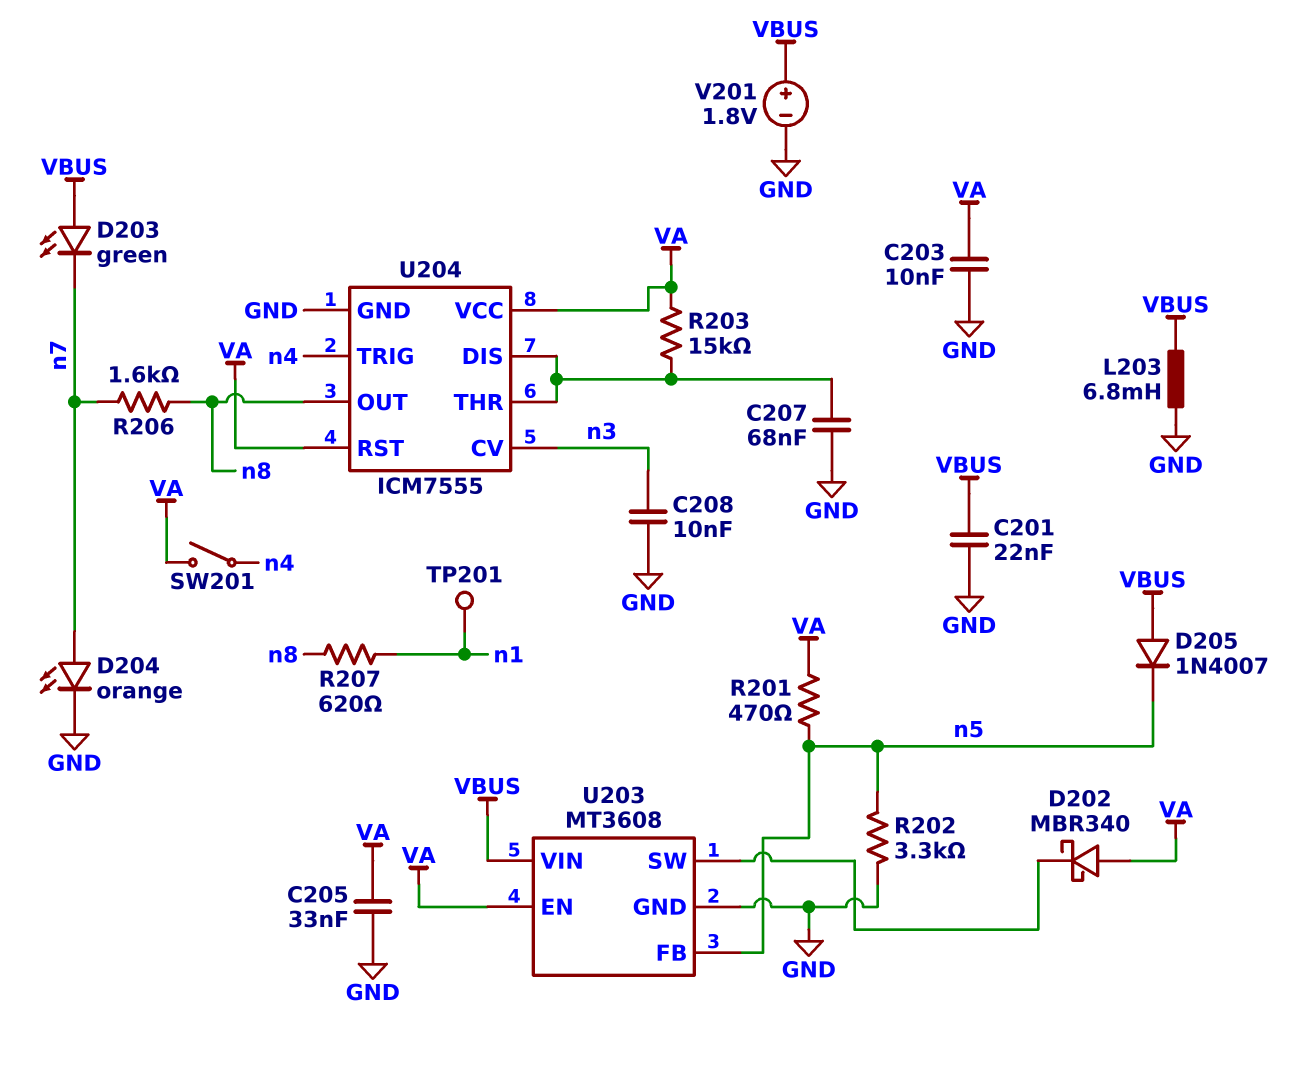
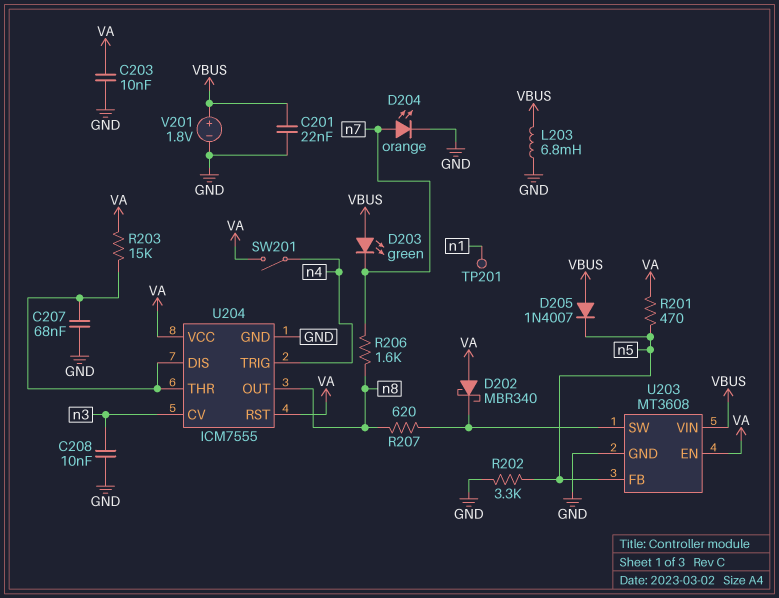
C205: 33nF (GND, VA) -> none
R207: 620 (n1, n8) -> 620 (U203/SW, n8)

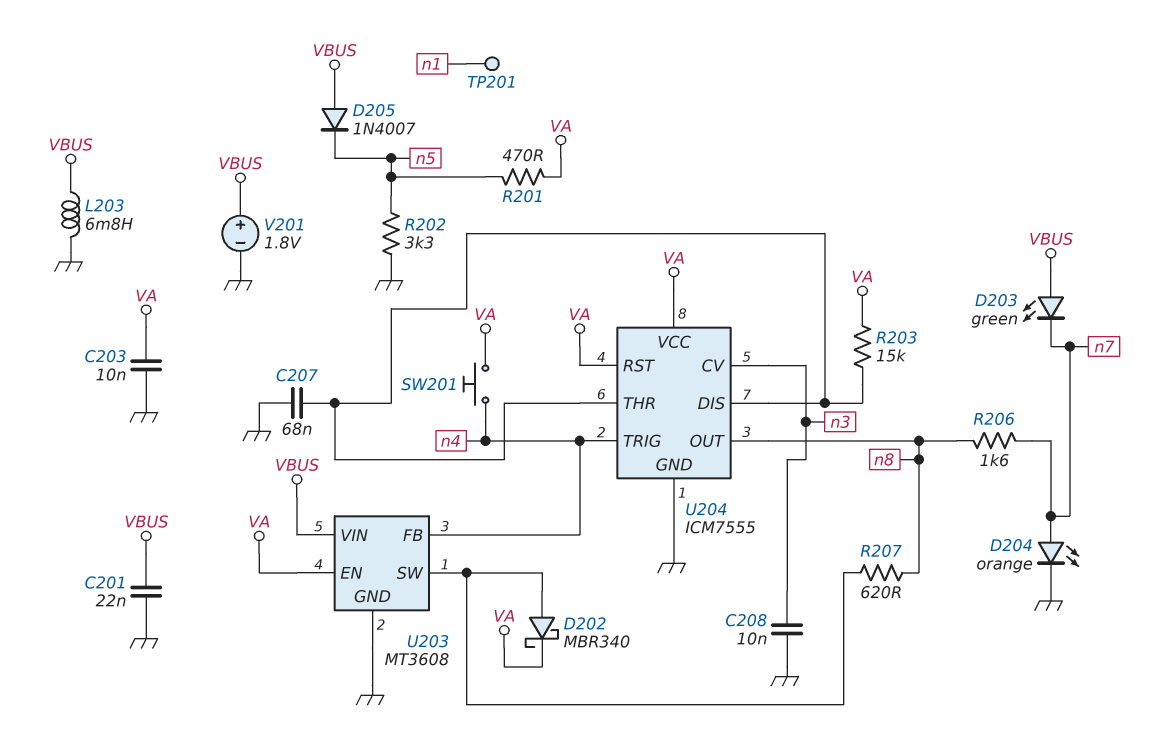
D202: schottky MBR340 (A VA, K U203/SW) -> schottky MBR340 (A U203/SW, K VA)
SW201: switch (VA, n4) -> button (VA, n4)
U203 pin FB: n5 -> n4

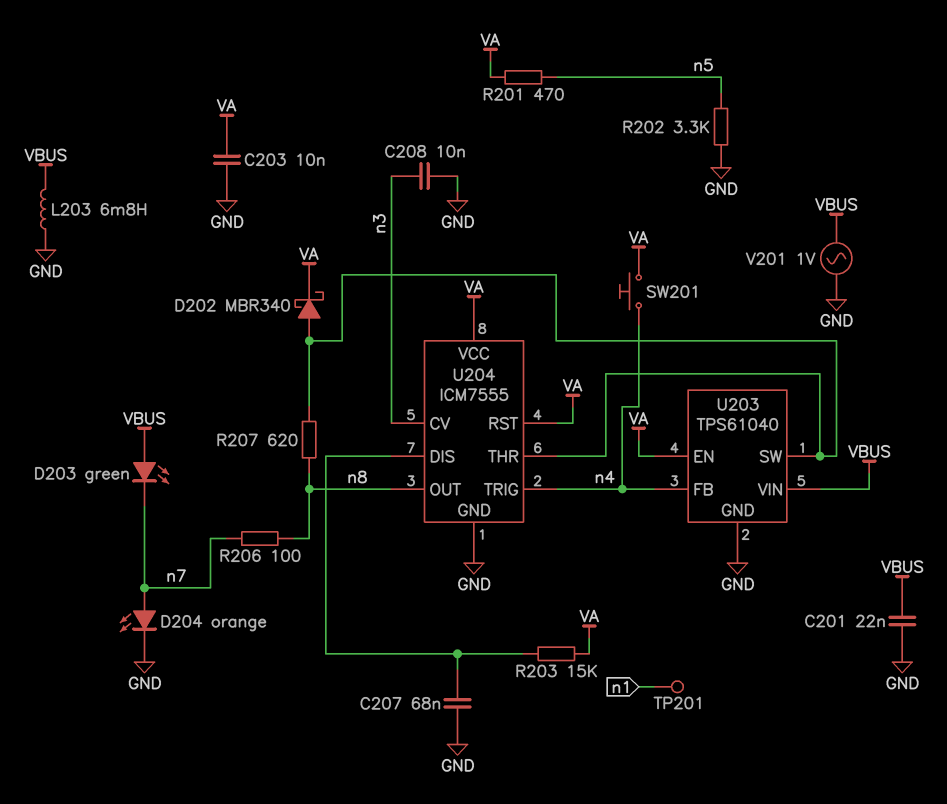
D205: diode 1N4007 (A VBUS, K n5) -> none
R206: 1.6k (n7, n8) -> 100 (n7, n8)
U203: MT3608 -> TPS61040
U204 pin THR: U204/DIS -> U203/SW
V201: 1.8V (plus VBUS, minus GND) -> AC 1V (GND, VBUS)

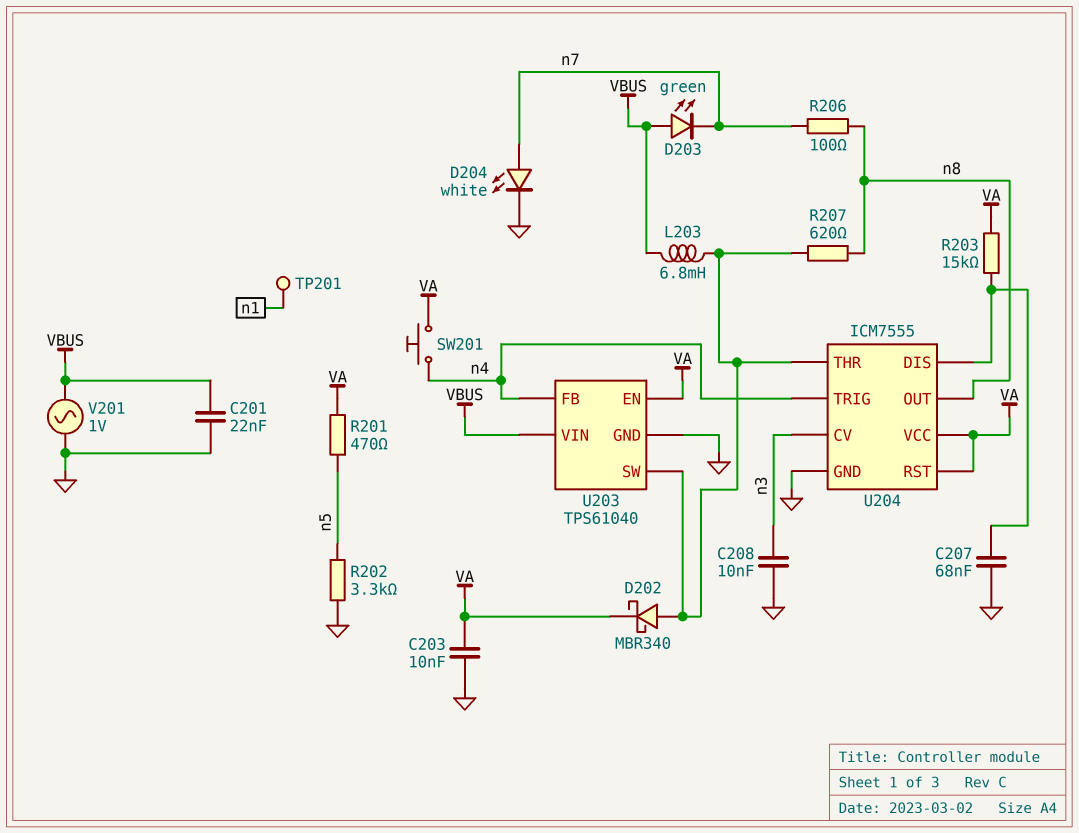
D204: LED orange (A n7, K GND) -> LED white (A n7, K GND)
L203: 6.8mH (GND, VBUS) -> 6.8mH (U203/SW, VBUS)

